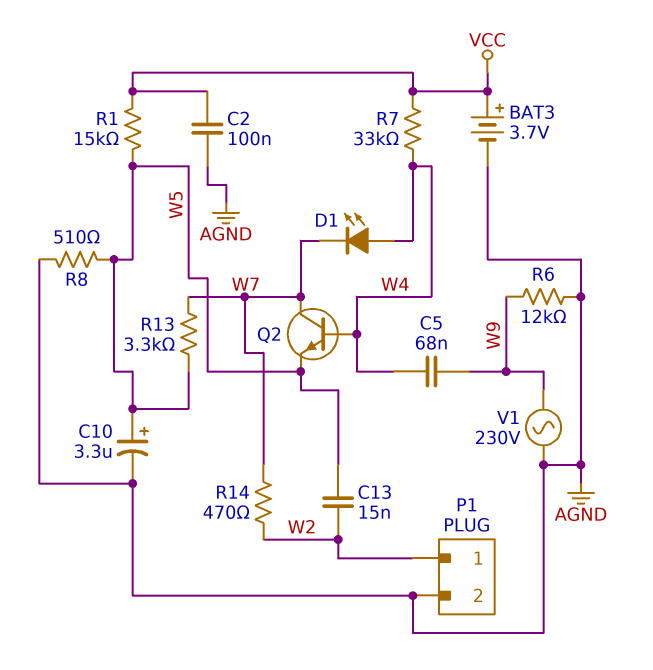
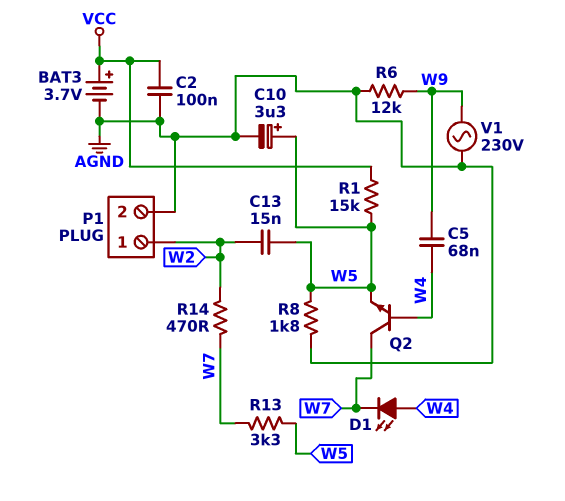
R7: 33k (VCC, W4) -> none
R8: 510 (AGND, W5) -> 1.8k (AGND, W5)

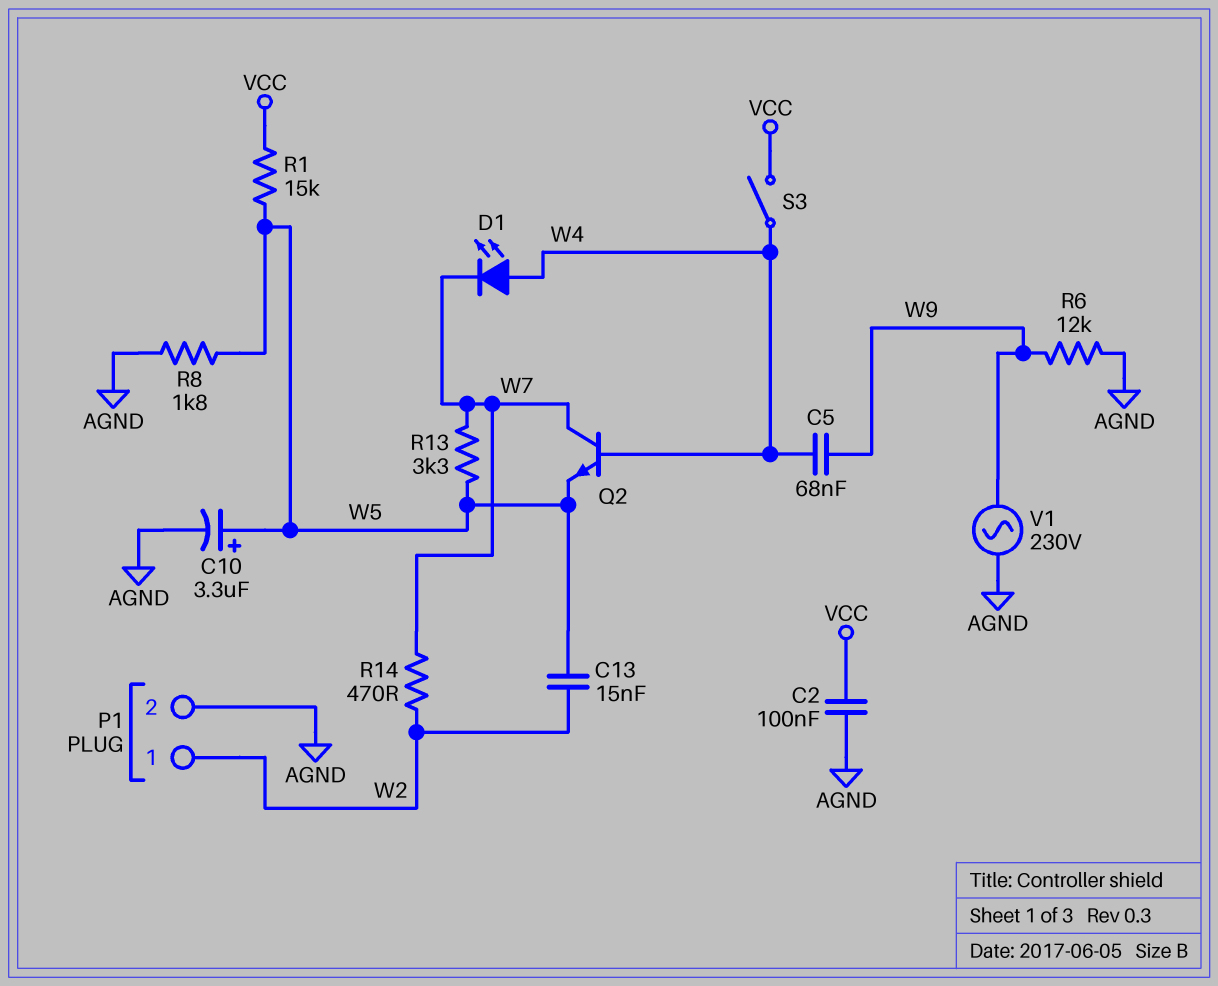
BAT3: 3.7V (plus VCC, minus AGND) -> none
S3: none -> switch (VCC, W4)

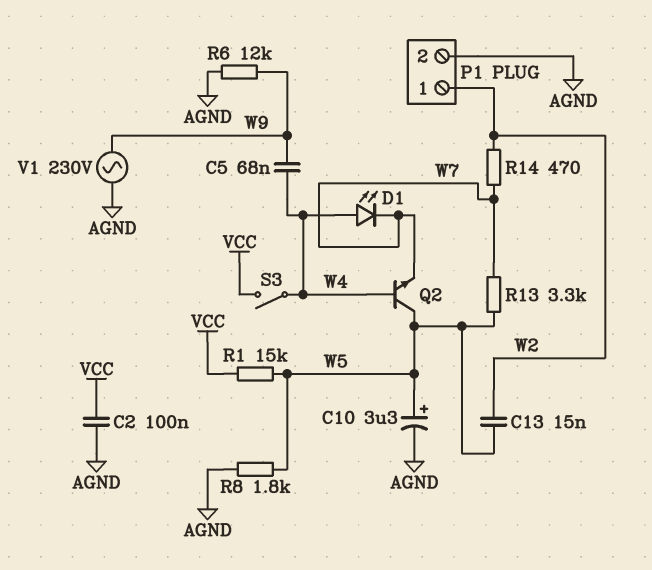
Q2: NPN (B W4, C W7, E W5) -> NPN (B W4, C W5, E W7)

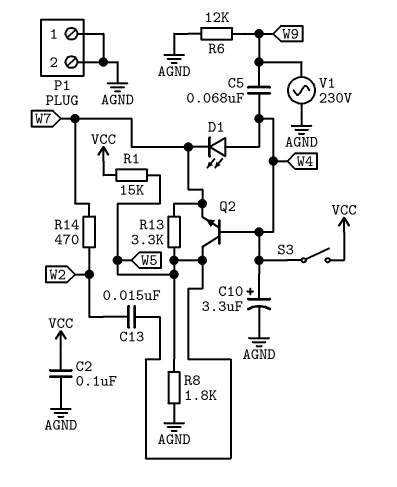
C10: 3.3uF (plus W5, minus AGND) -> 3.3uF (plus W4, minus AGND)
P1 pin 1: W2 -> AGND

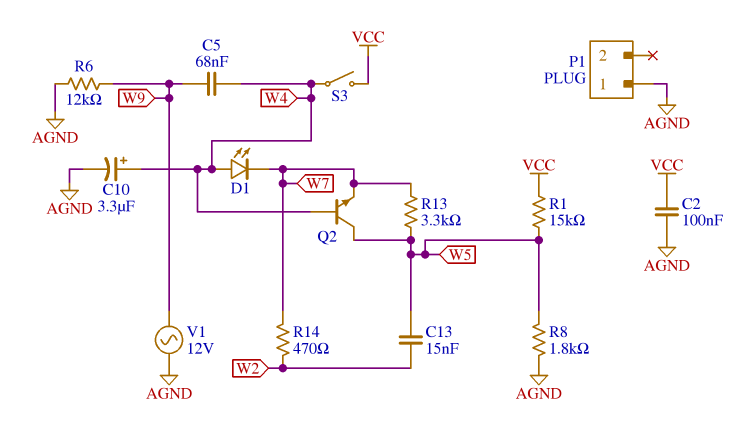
P1 pin 2: AGND -> none
V1: AC 230V (AGND, W9) -> AC 12V (AGND, W9)

